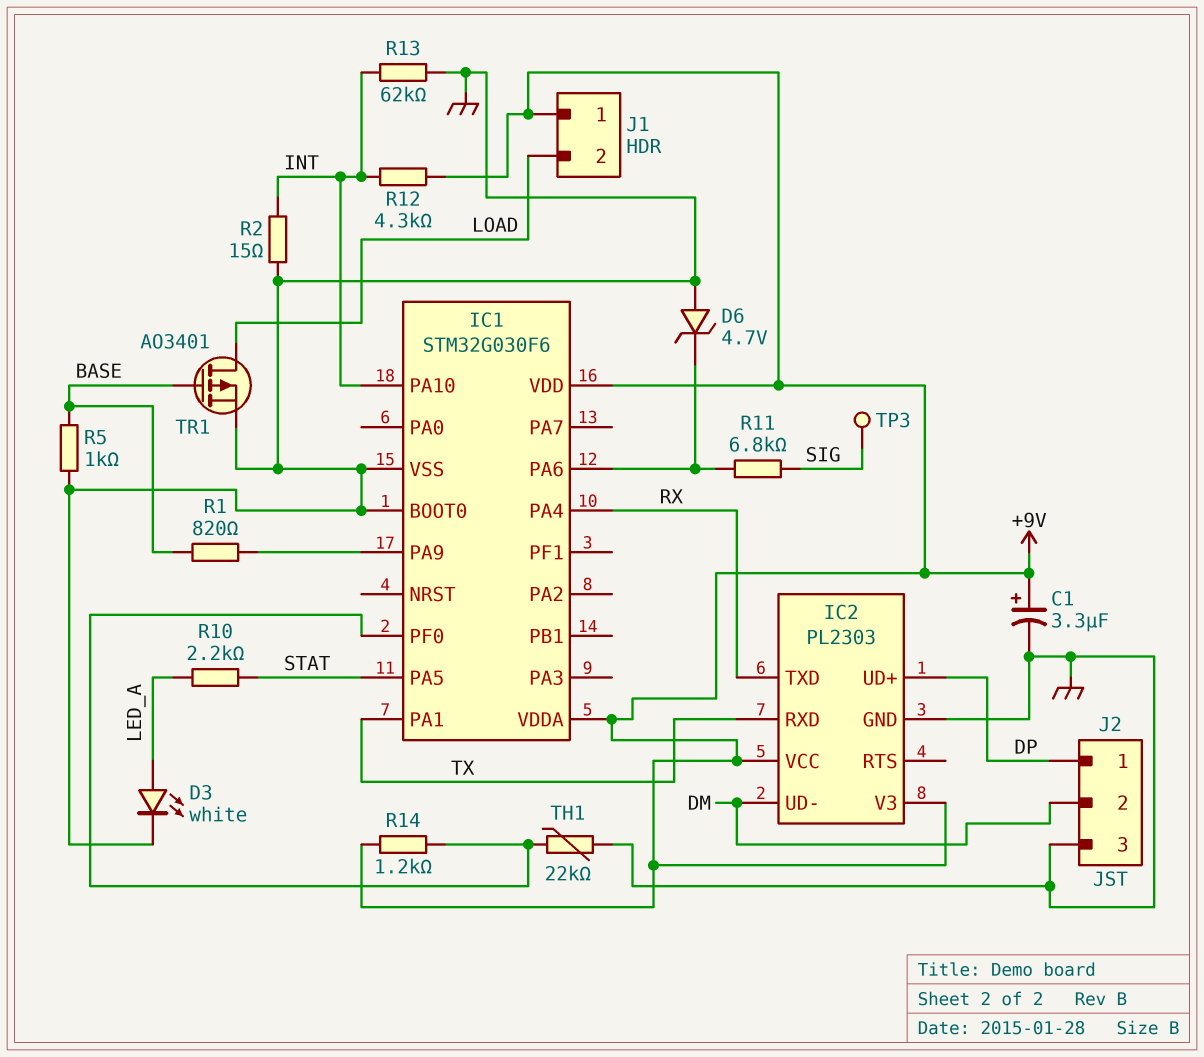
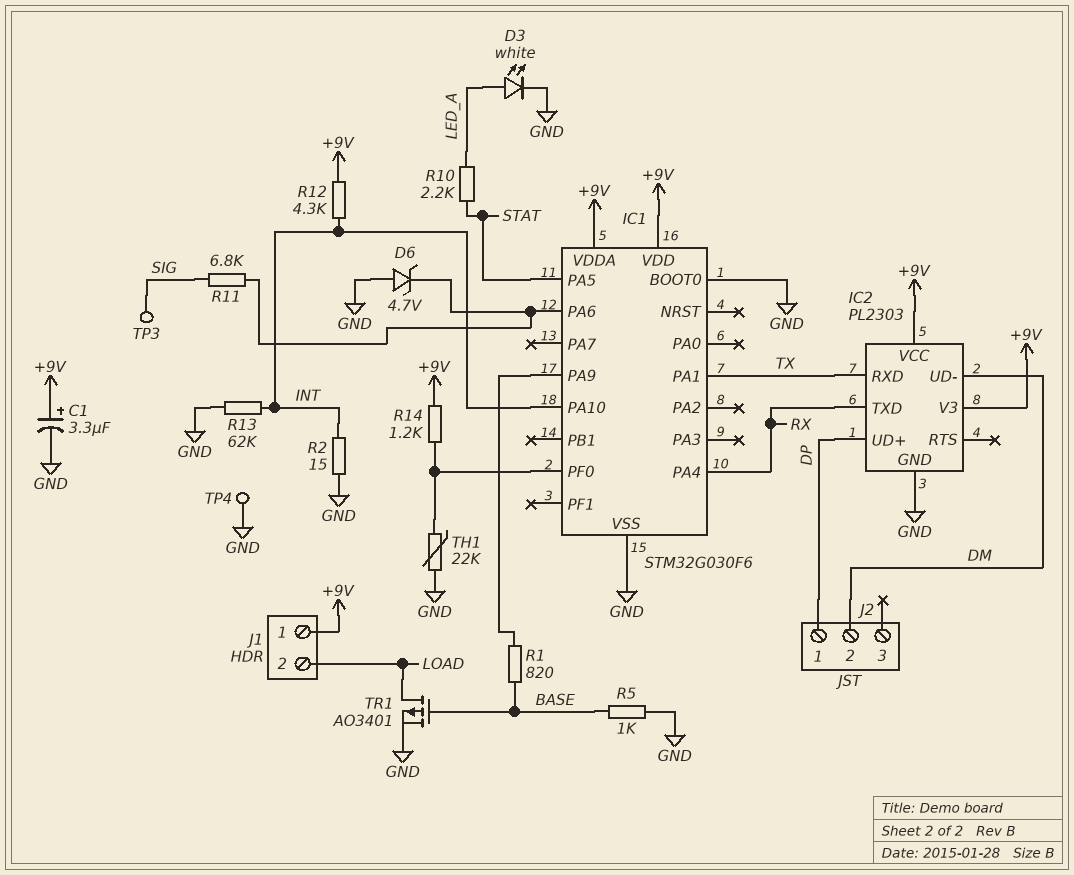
J2 pin 3: GND -> none
TP4: none -> test point (GND)

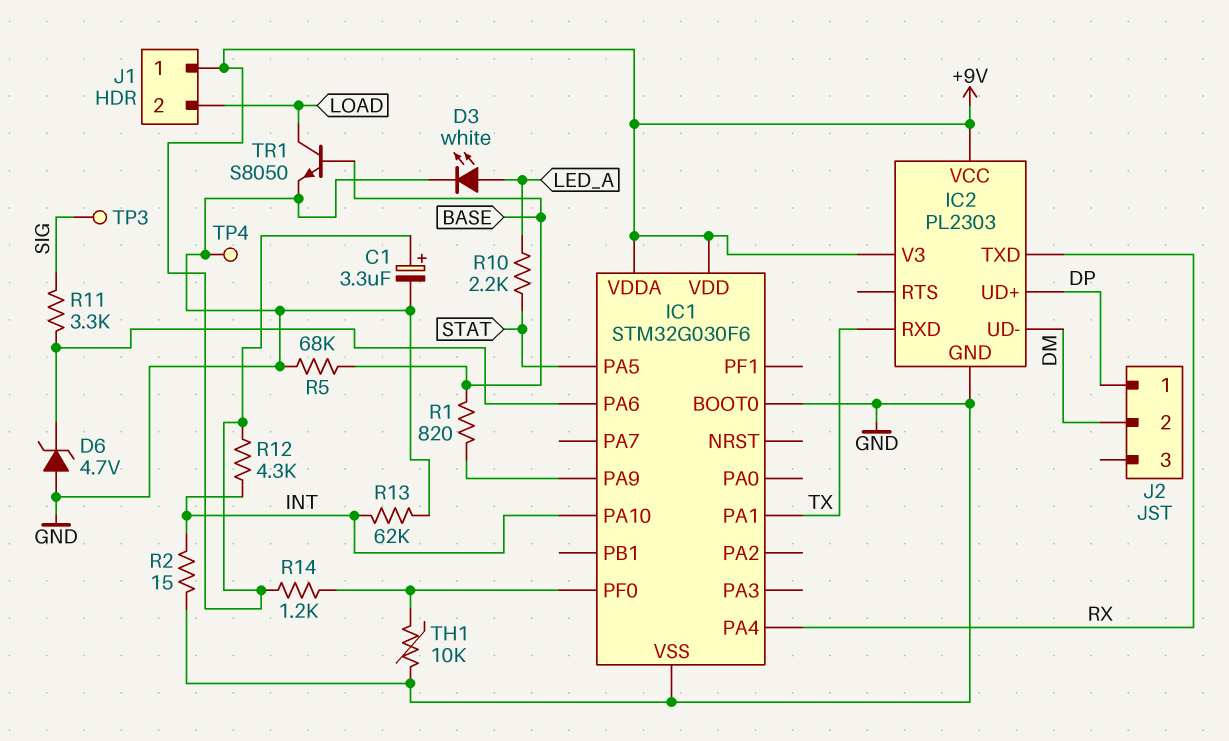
R5: 1k (BASE, GND) -> 68k (BASE, GND)
R11: 6.8k (IC1/PA6, SIG) -> 3.3k (IC1/PA6, SIG)
TH1: 22k (GND, IC1/PF0) -> 10k (GND, IC1/PF0)
TR1: PMOS AO3401 (G BASE, D LOAD, S GND) -> NPN S8050 (B BASE, C LOAD, E GND)

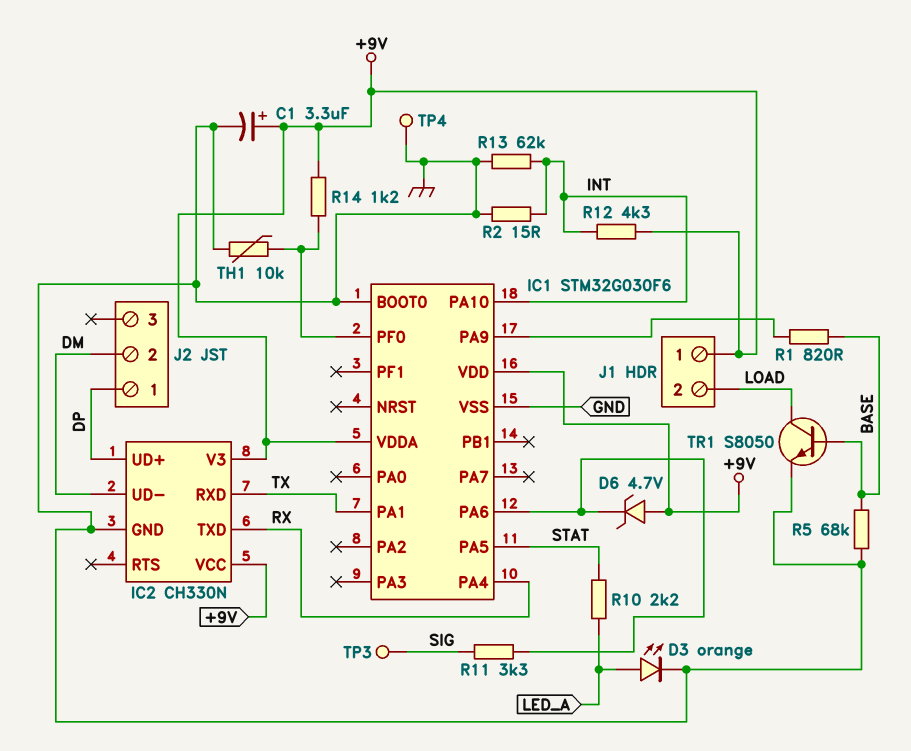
D3: LED white (A LED_A, K GND) -> LED orange (A LED_A, K GND)
D6: zener 4.7V (A GND, K IC1/PA6) -> zener 4.7V (A +9V, K IC1/PA6)
IC2: PL2303 -> CH330N

